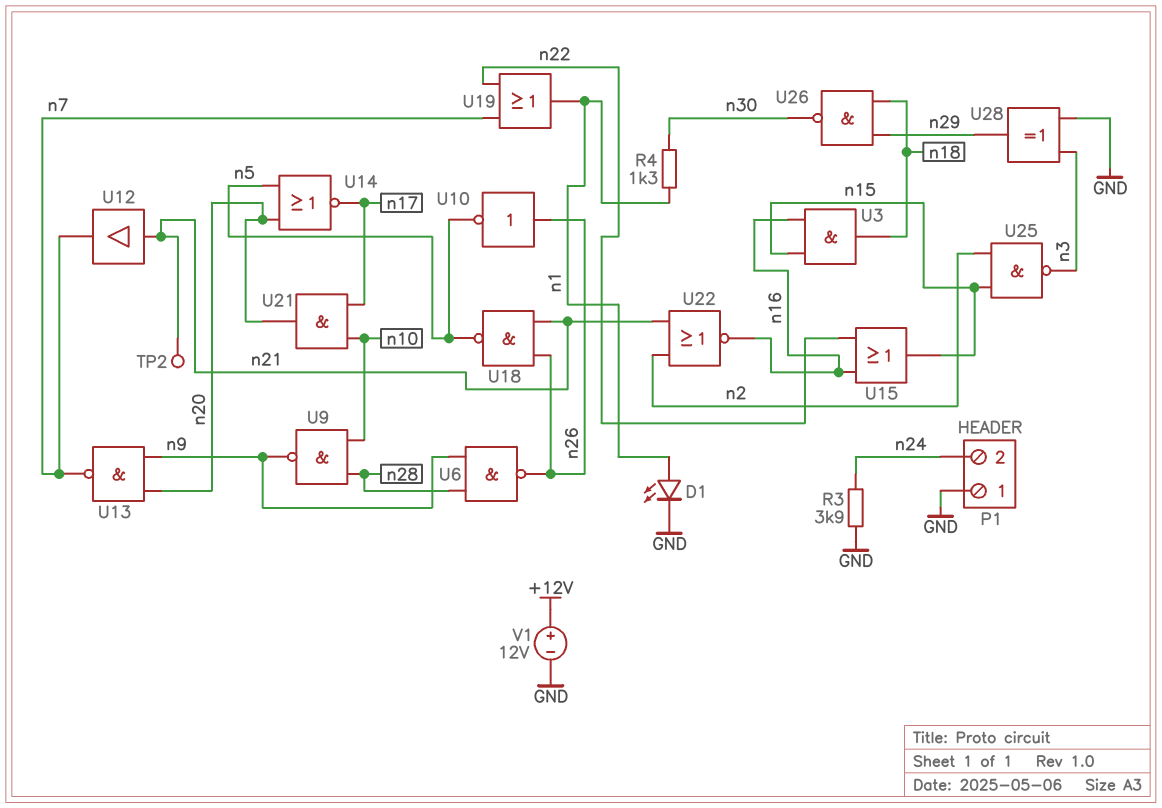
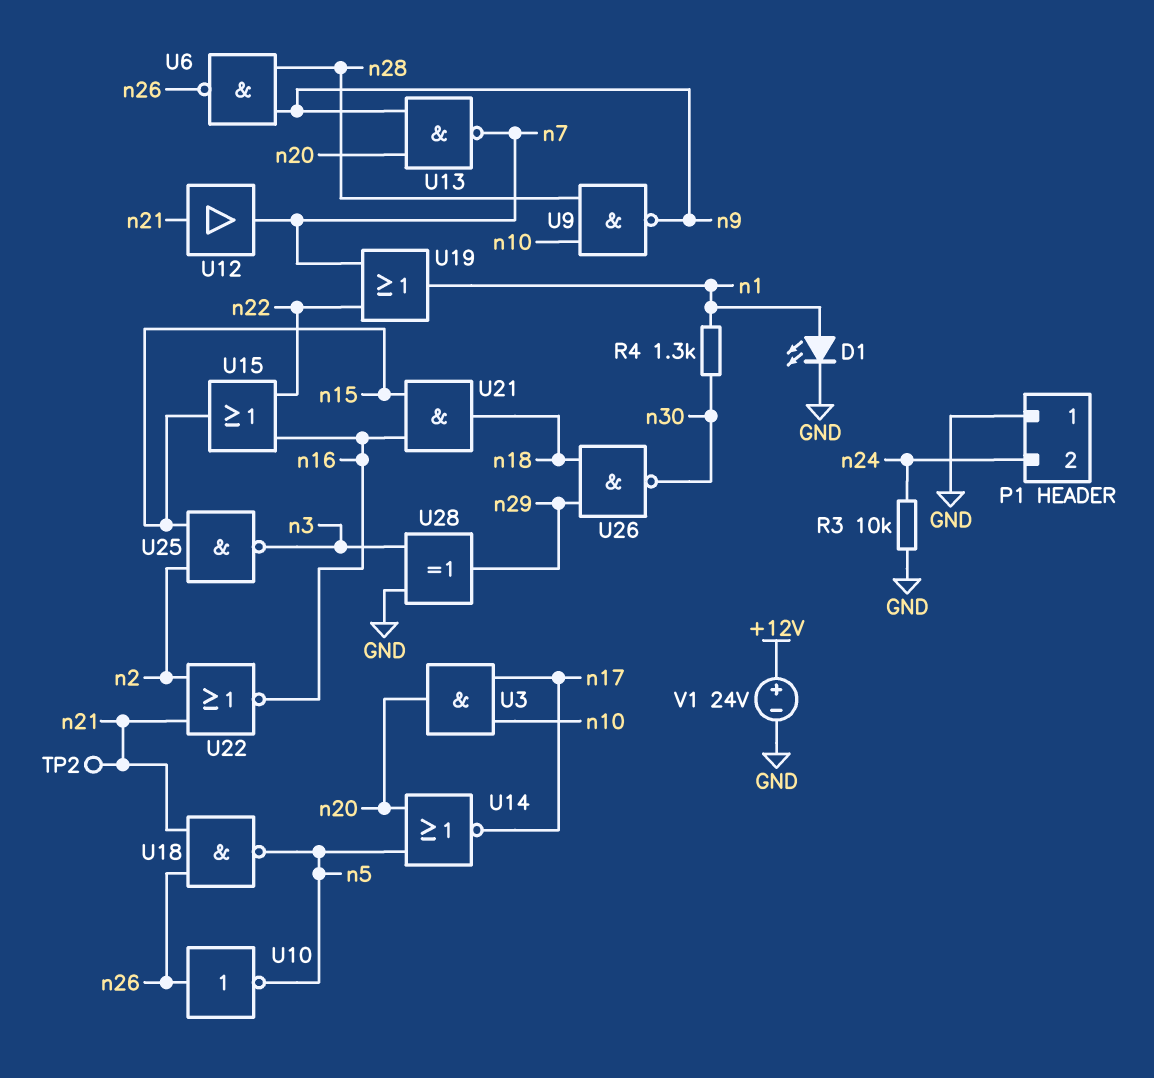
R3: 3.9k (GND, n24) -> 10k (GND, n24)
U3: AND (in n15, in n16, out n18) -> AND (in n10, in n17, out n20)
U21: AND (in n10, in n17, out n20) -> AND (in n15, in n16, out n18)
V1: 12V (plus +12V, minus GND) -> 24V (plus +12V, minus GND)

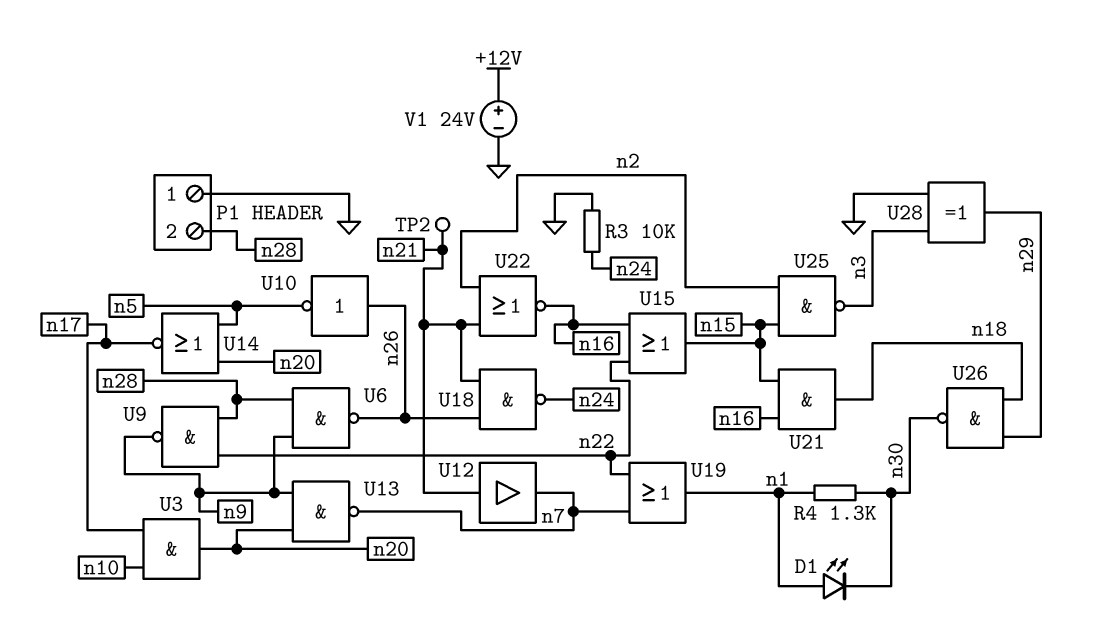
D1: LED (A n1, K GND) -> LED (A n1, K n30)
P1 pin 2: n24 -> n28
U9: NAND (in n10, in n28, out n9) -> NAND (in n22, in n28, out n9)
U18: NAND (in n21, in n26, out n5) -> NAND (in n21, in n26, out n24)

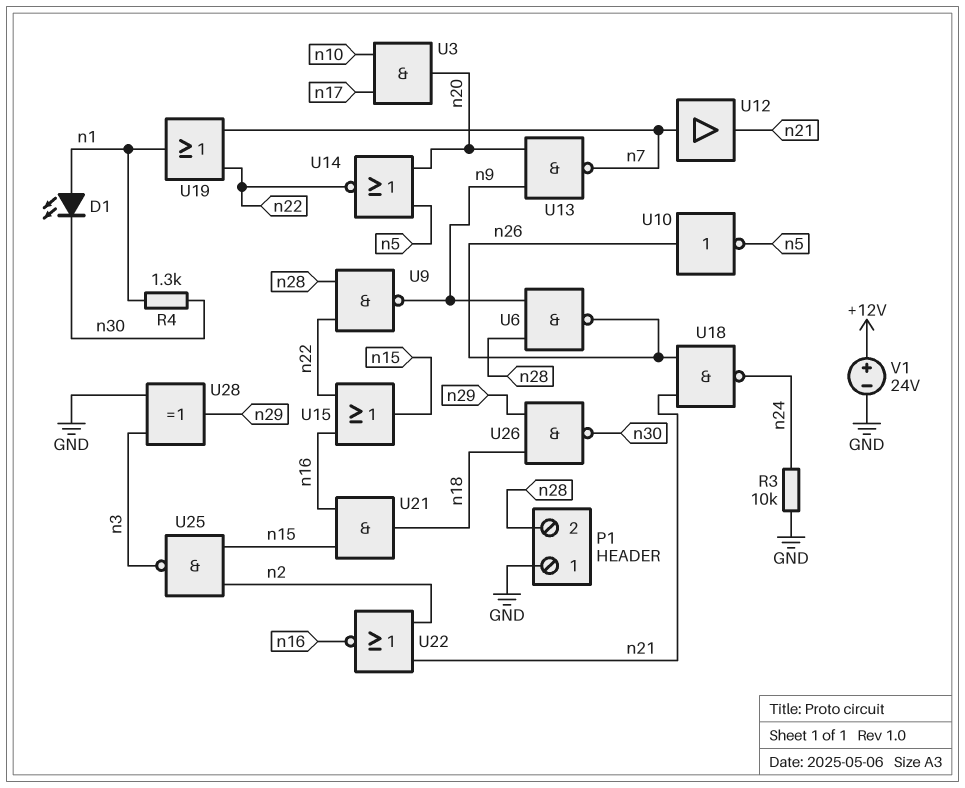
TP2: test point (n21) -> none
U12: buffer (in n21, out n7) -> buffer (in n7, out n21)
U14: NOR (in n5, in n20, out n17) -> NOR (in n5, in n20, out n22)

